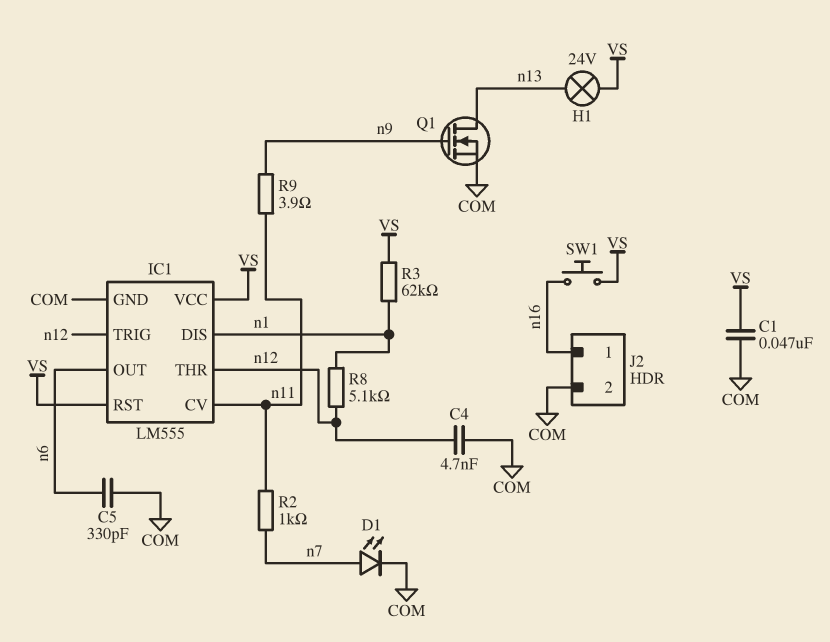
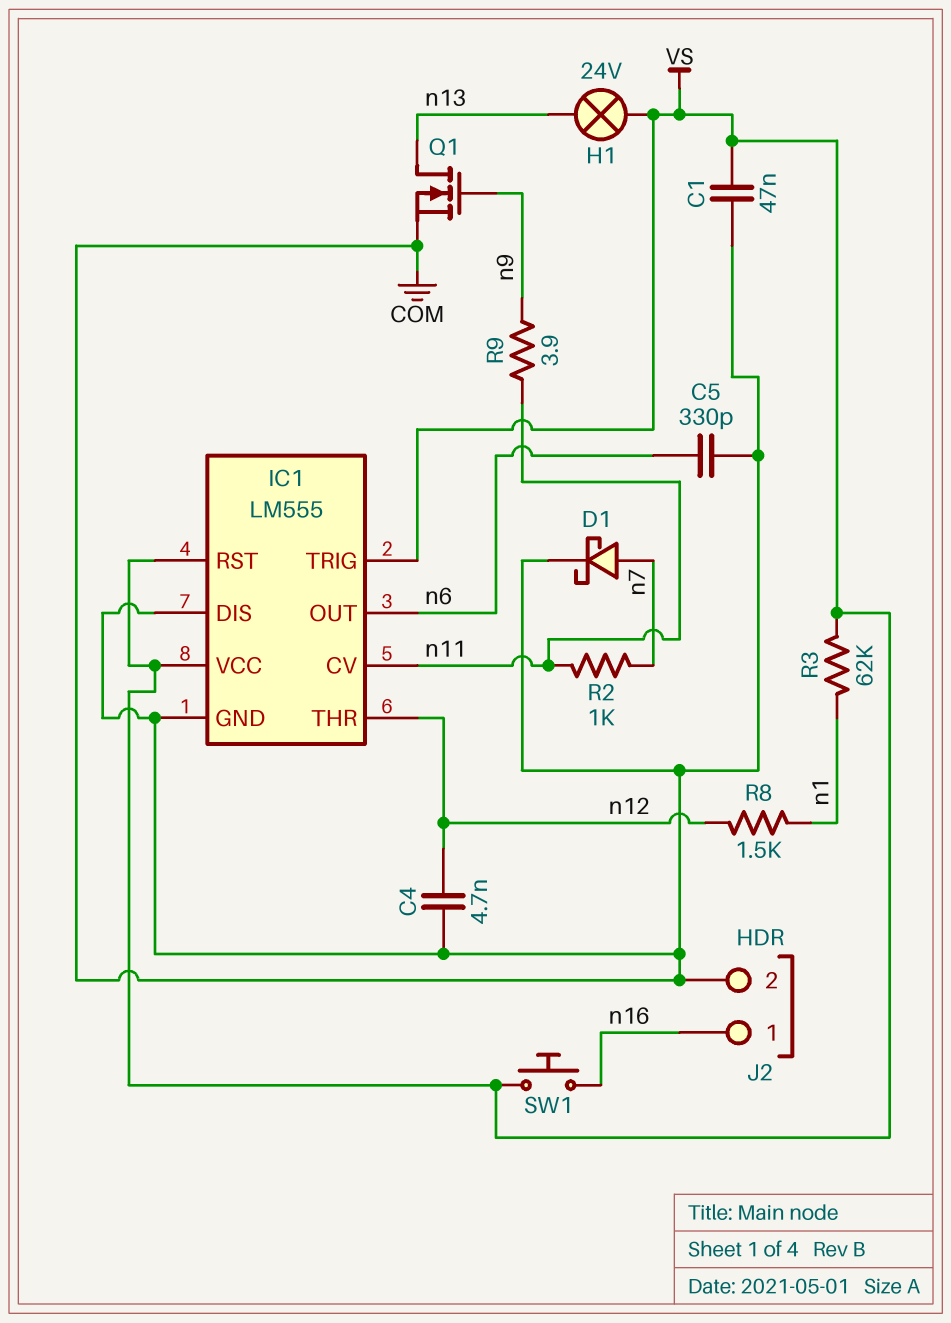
D1: LED (A n7, K COM) -> schottky (A n7, K COM)
IC1 pin DIS: n1 -> COM
IC1 pin TRIG: n12 -> VS
R8: 5.1k (n1, n12) -> 1.5k (n1, n12)

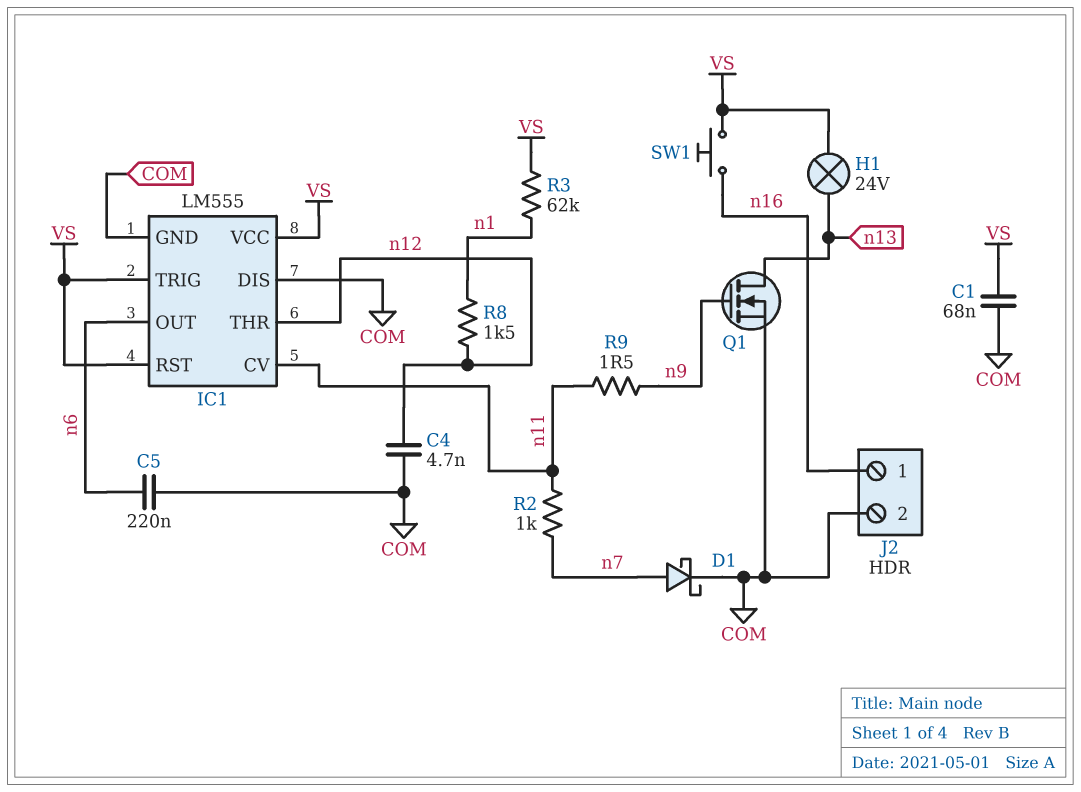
C1: 47nF (COM, VS) -> 68nF (COM, VS)
C5: 330pF (COM, n6) -> 220nF (COM, n6)
R9: 3.9 (n9, n11) -> 1.5 (n9, n11)

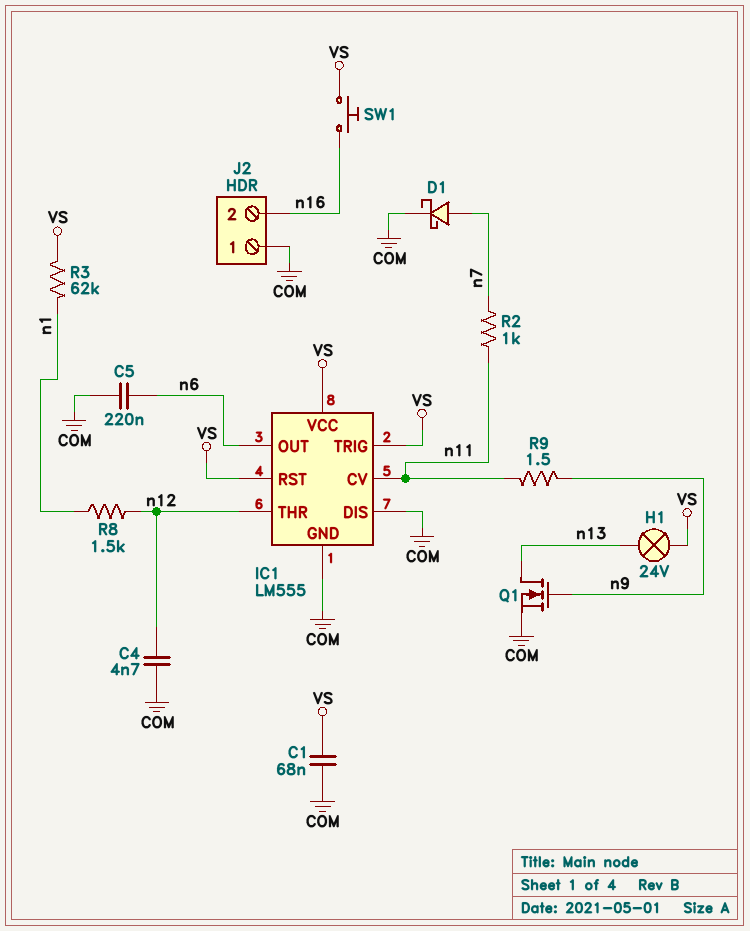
J2 pin 1: n16 -> COM
J2 pin 2: COM -> n16

